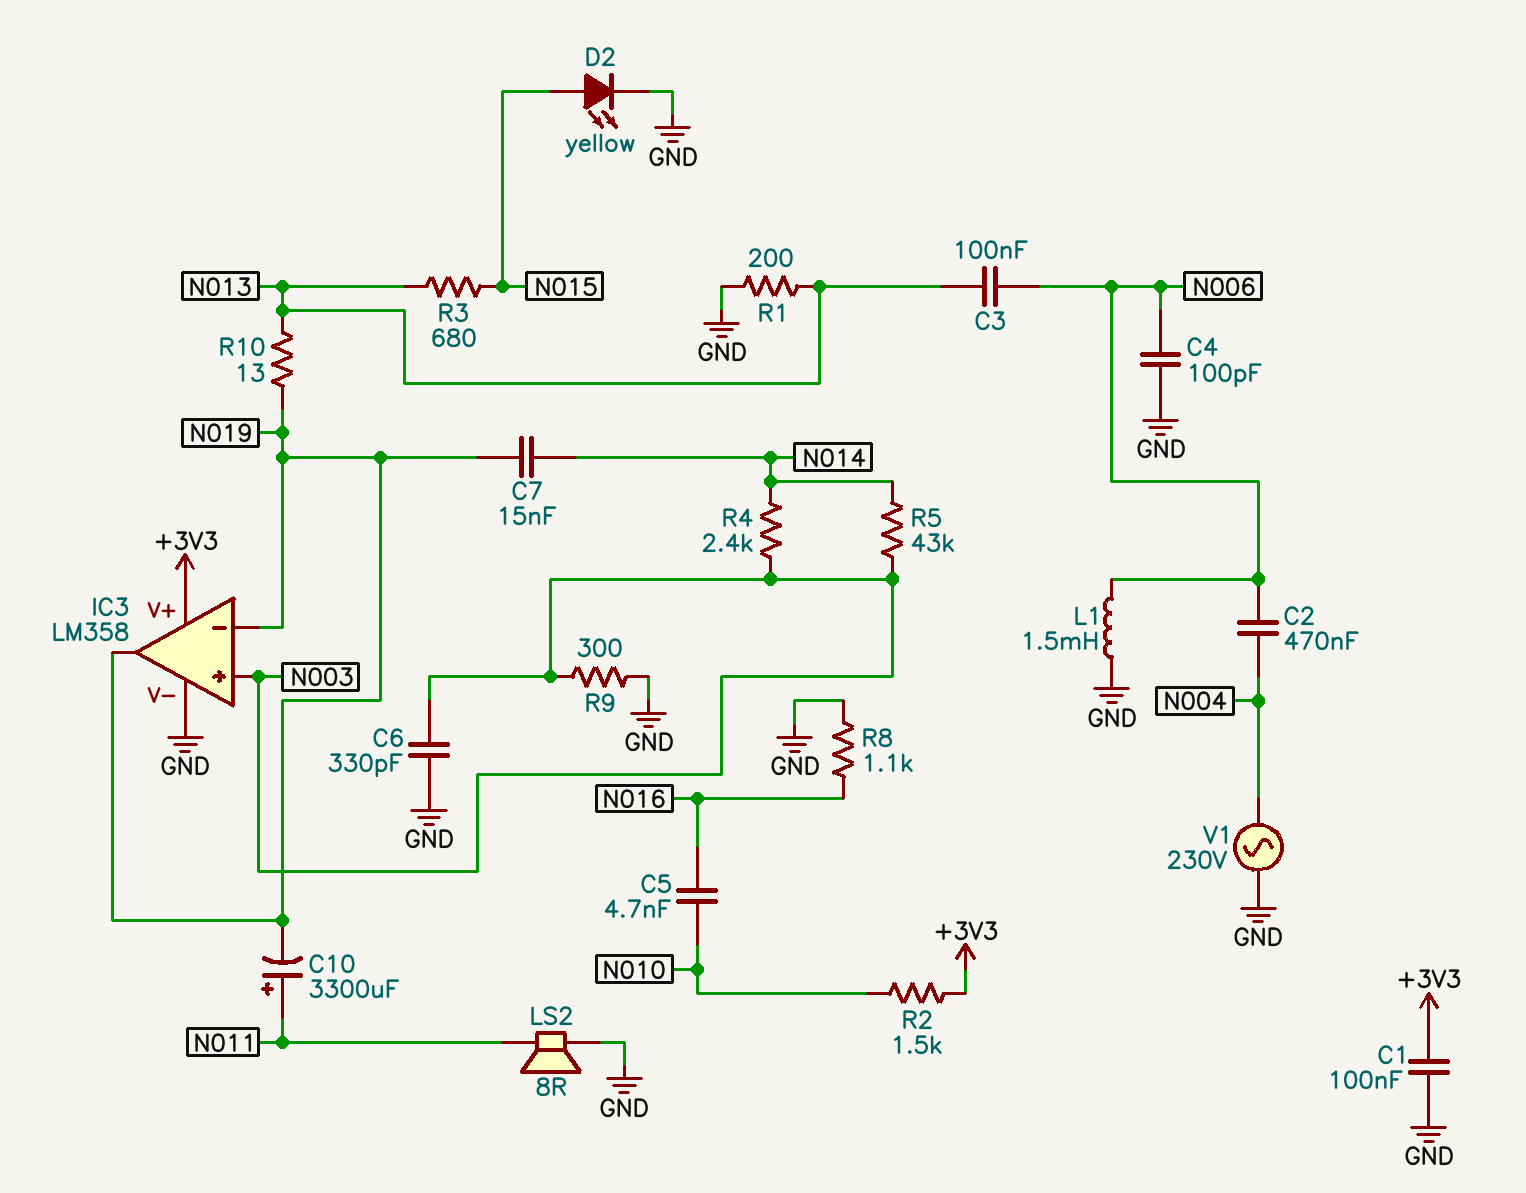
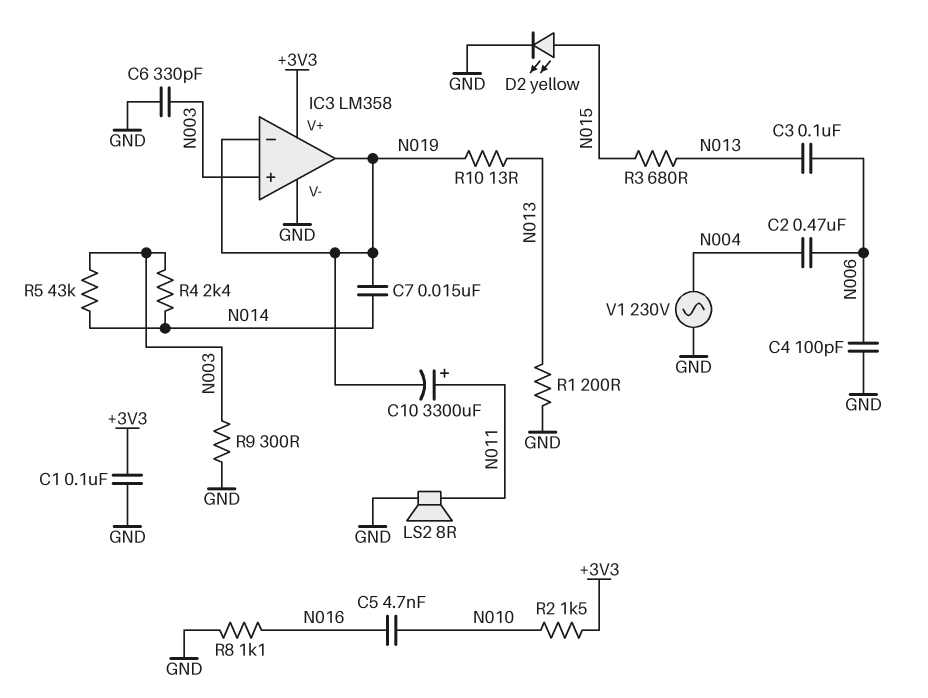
L1: 1.5mH (GND, N006) -> none

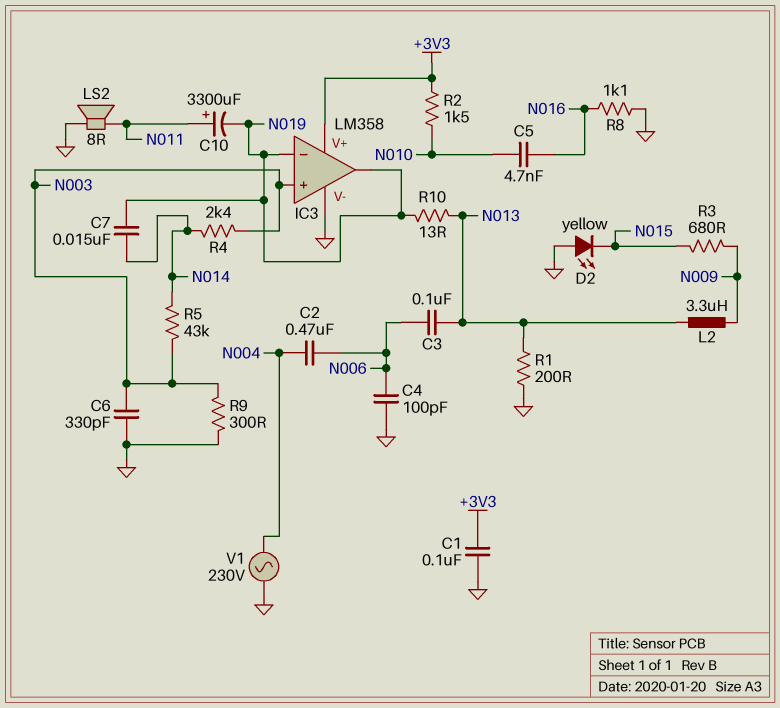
D2: LED yellow (A N015, K GND) -> LED yellow (A GND, K N015)
L2: none -> 3.3uH (N009, N013)
R3: 680 (N013, N015) -> 680 (N009, N015)

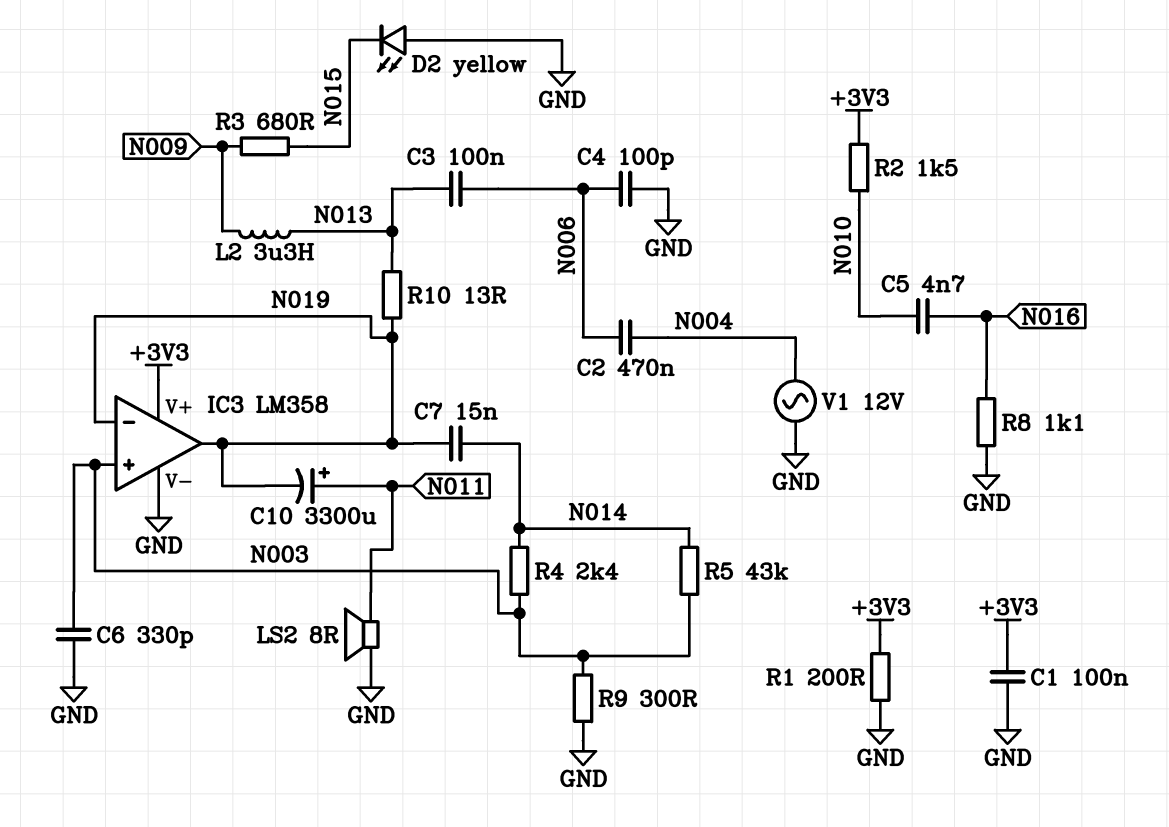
R1: 200 (GND, N013) -> 200 (+3V3, GND)
V1: AC 230V (GND, N004) -> AC 12V (GND, N004)

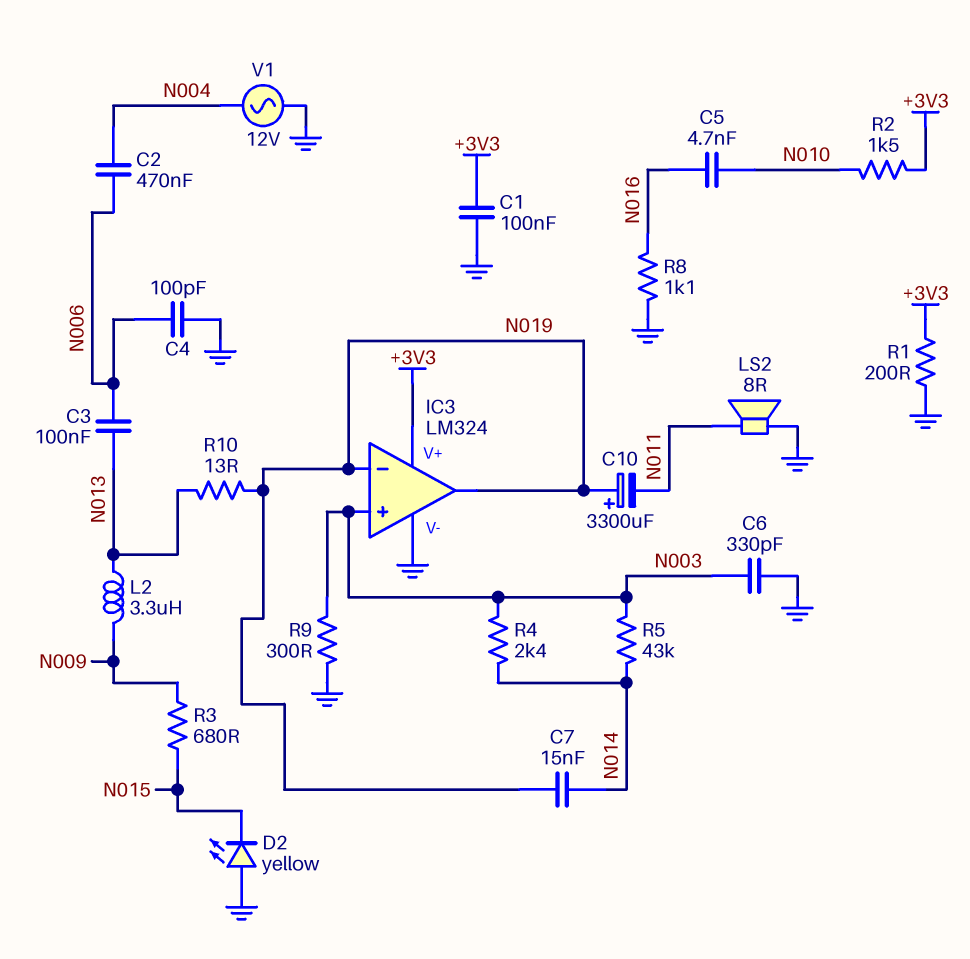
C10: 3300uF (plus N011, minus N019) -> 3300uF (plus N019, minus N011)
IC3: LM358 -> LM324

